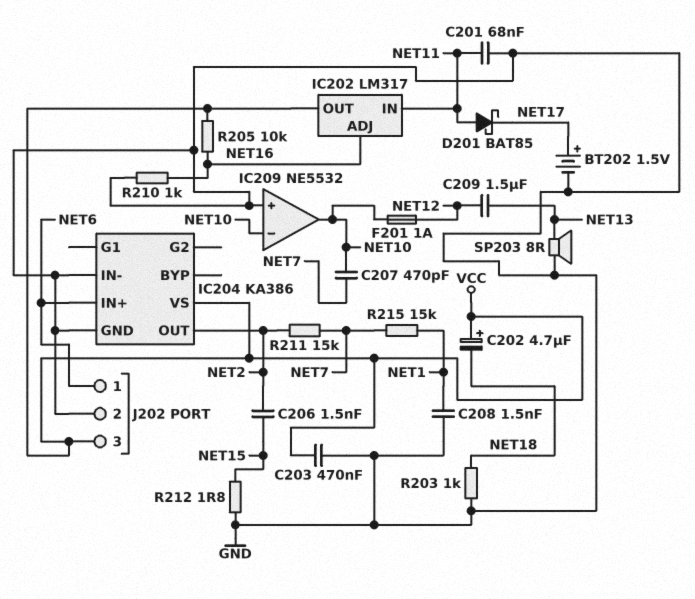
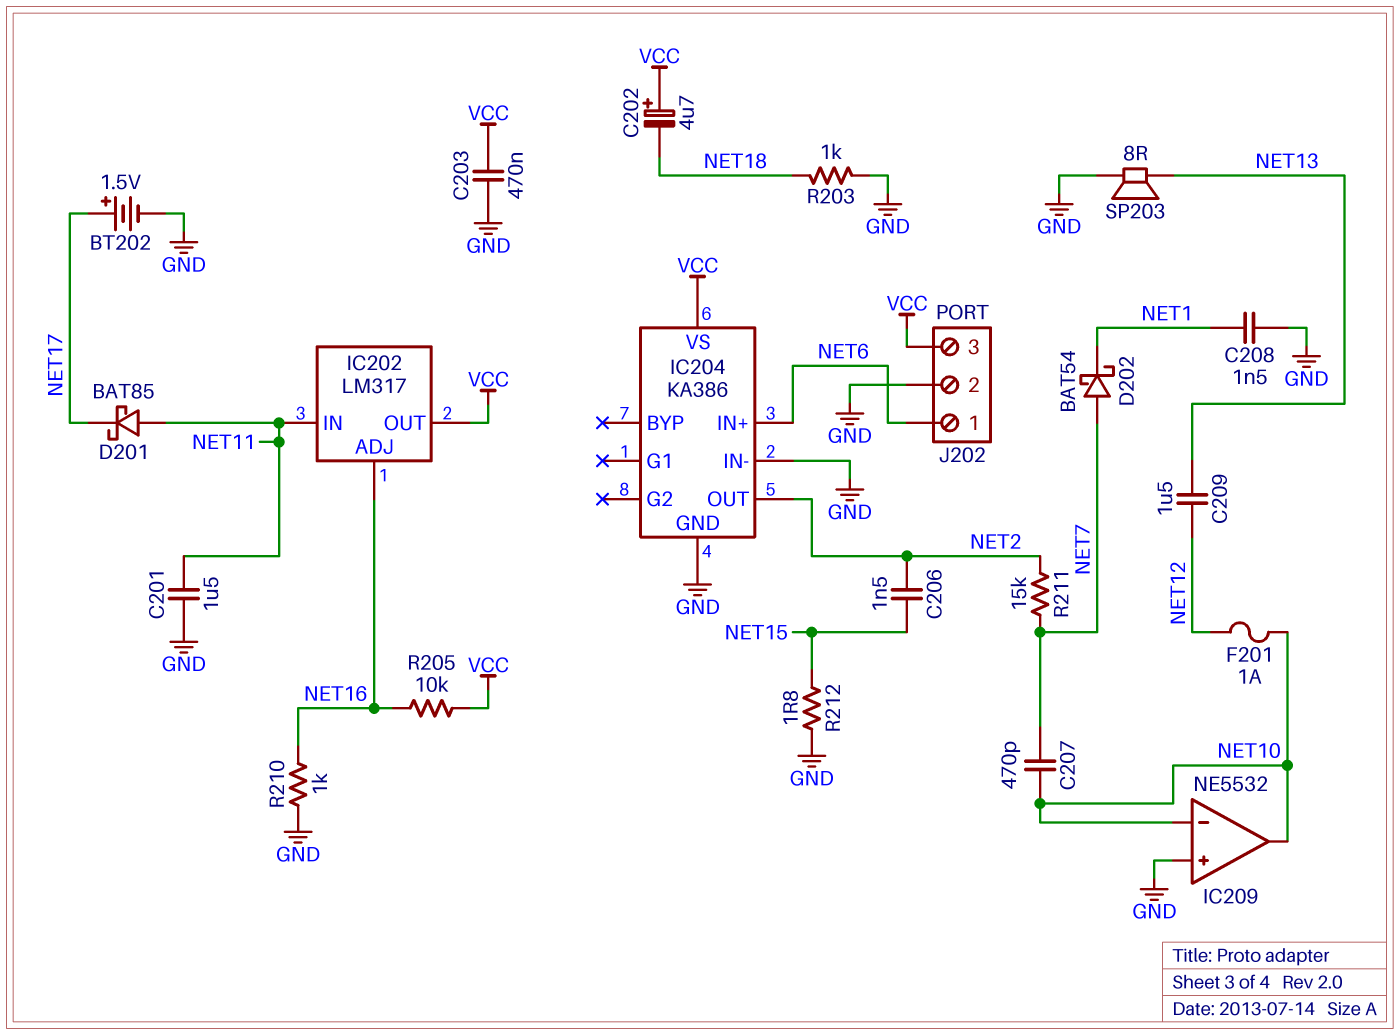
C201: 68nF (GND, NET11) -> 1.5uF (GND, NET11)
D202: none -> schottky BAT54 (A NET7, K NET1)
R215: 15k (NET1, NET7) -> none

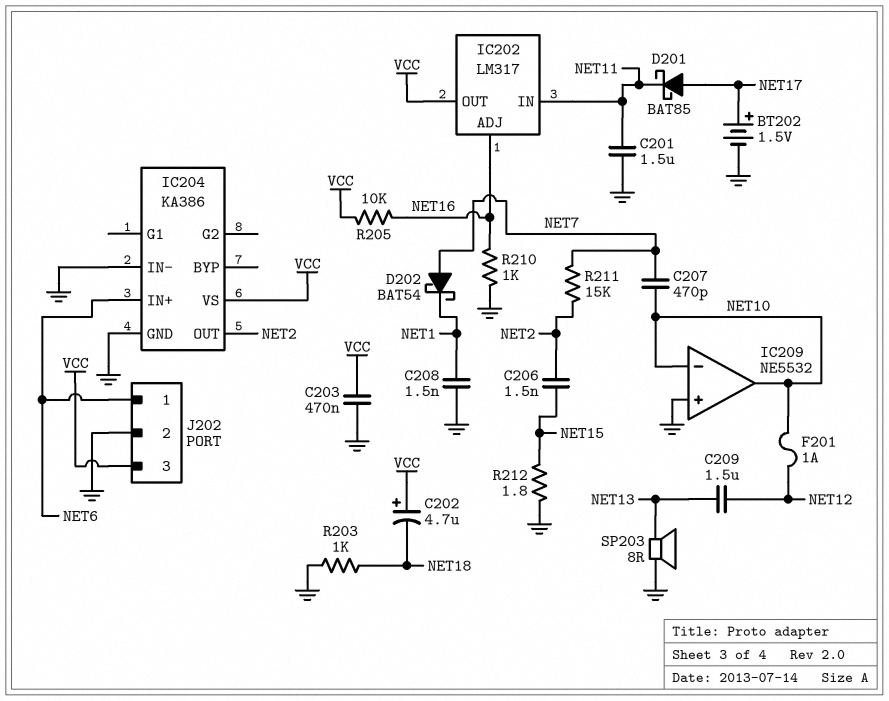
D201: schottky BAT85 (A NET11, K NET17) -> schottky BAT85 (A NET17, K NET11)

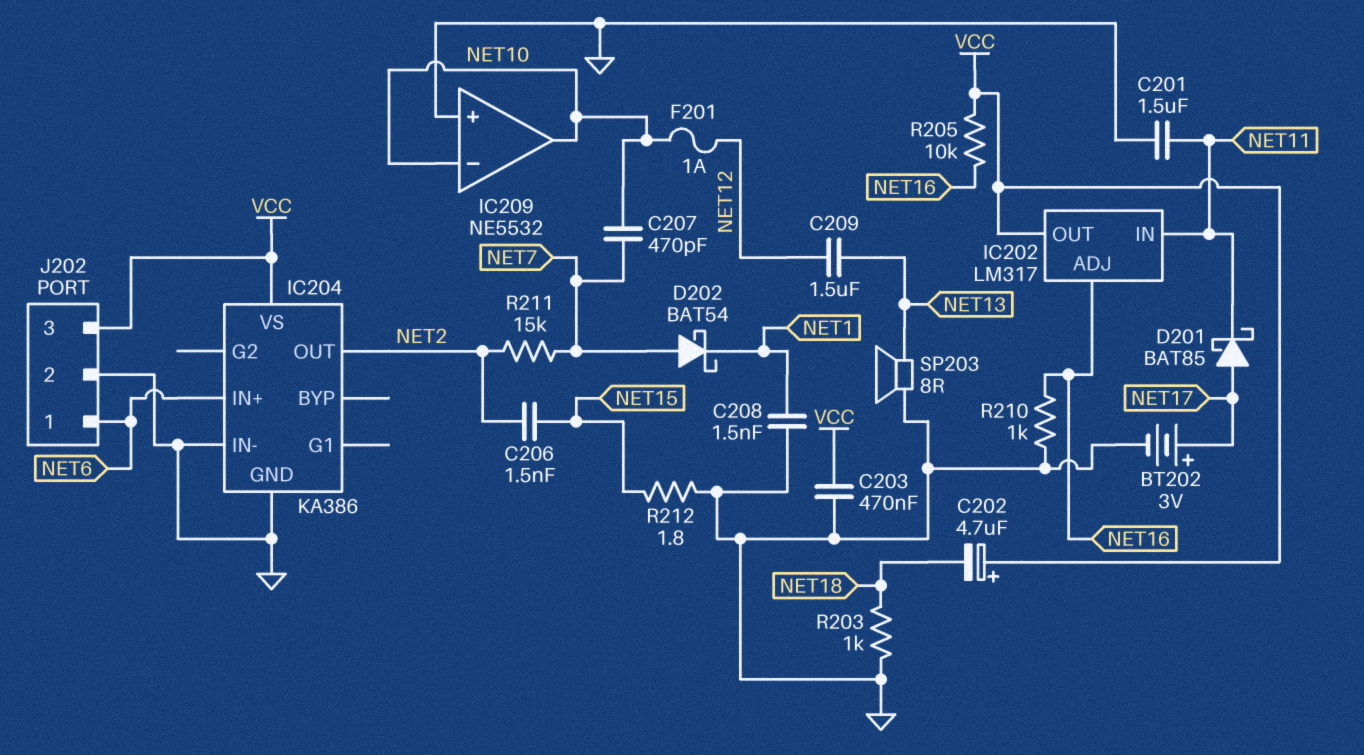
BT202: 1.5V (plus NET17, minus GND) -> 3V (plus NET17, minus GND)

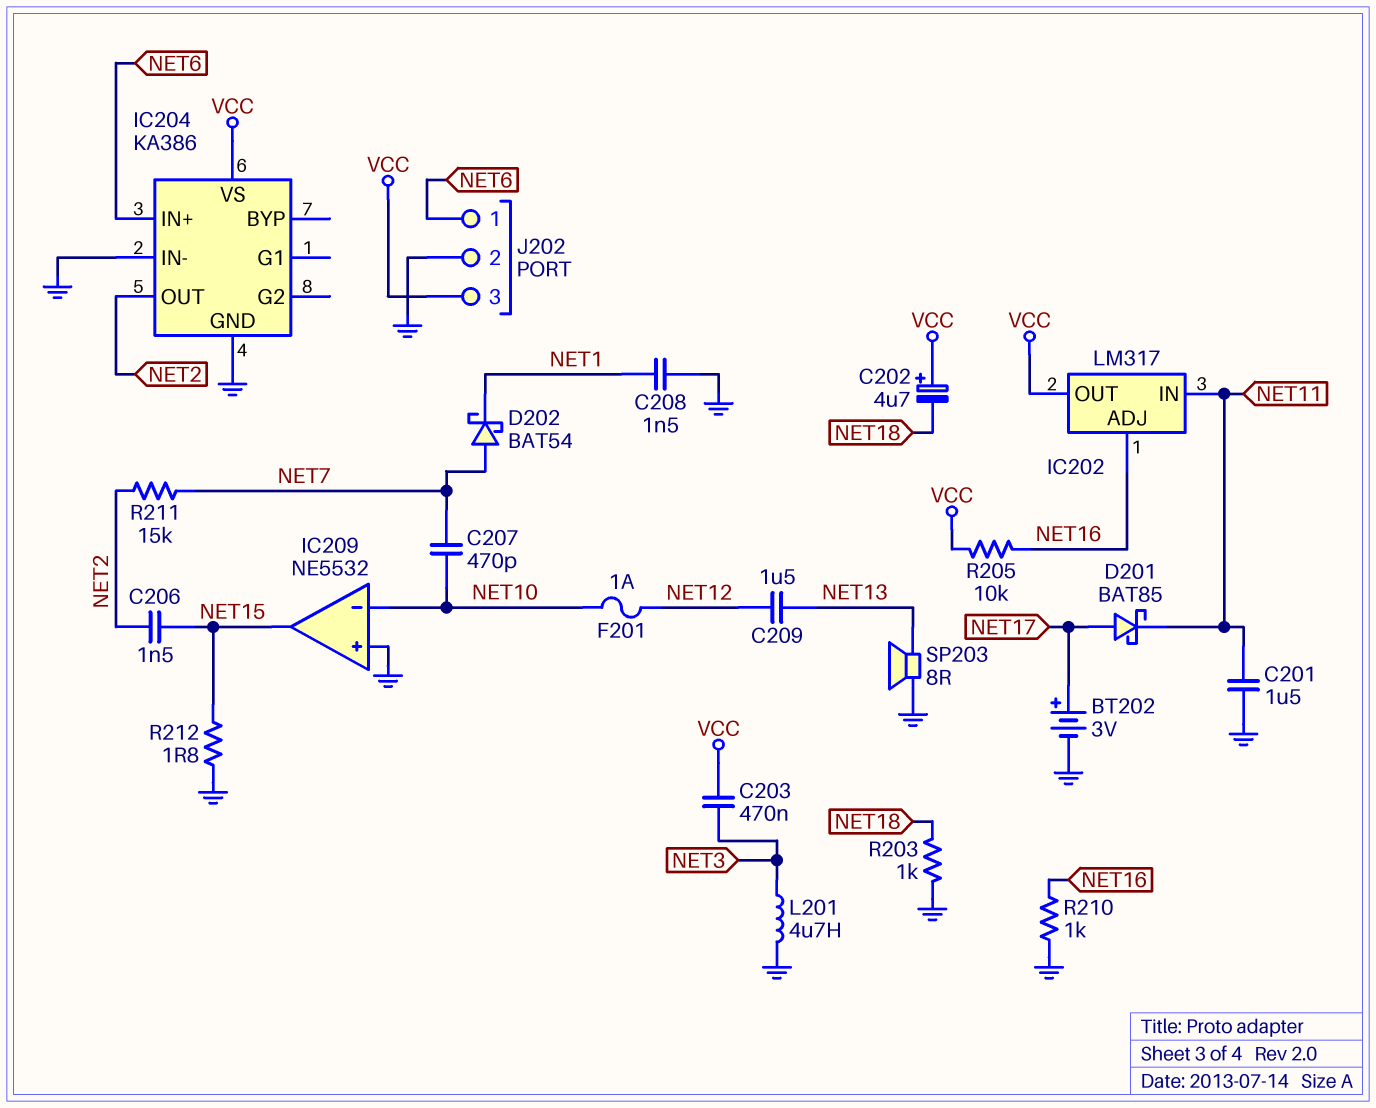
C203: 470nF (GND, VCC) -> 470nF (NET3, VCC)
IC209 pin out: NET10 -> NET15
L201: none -> 4.7uH (GND, NET3)

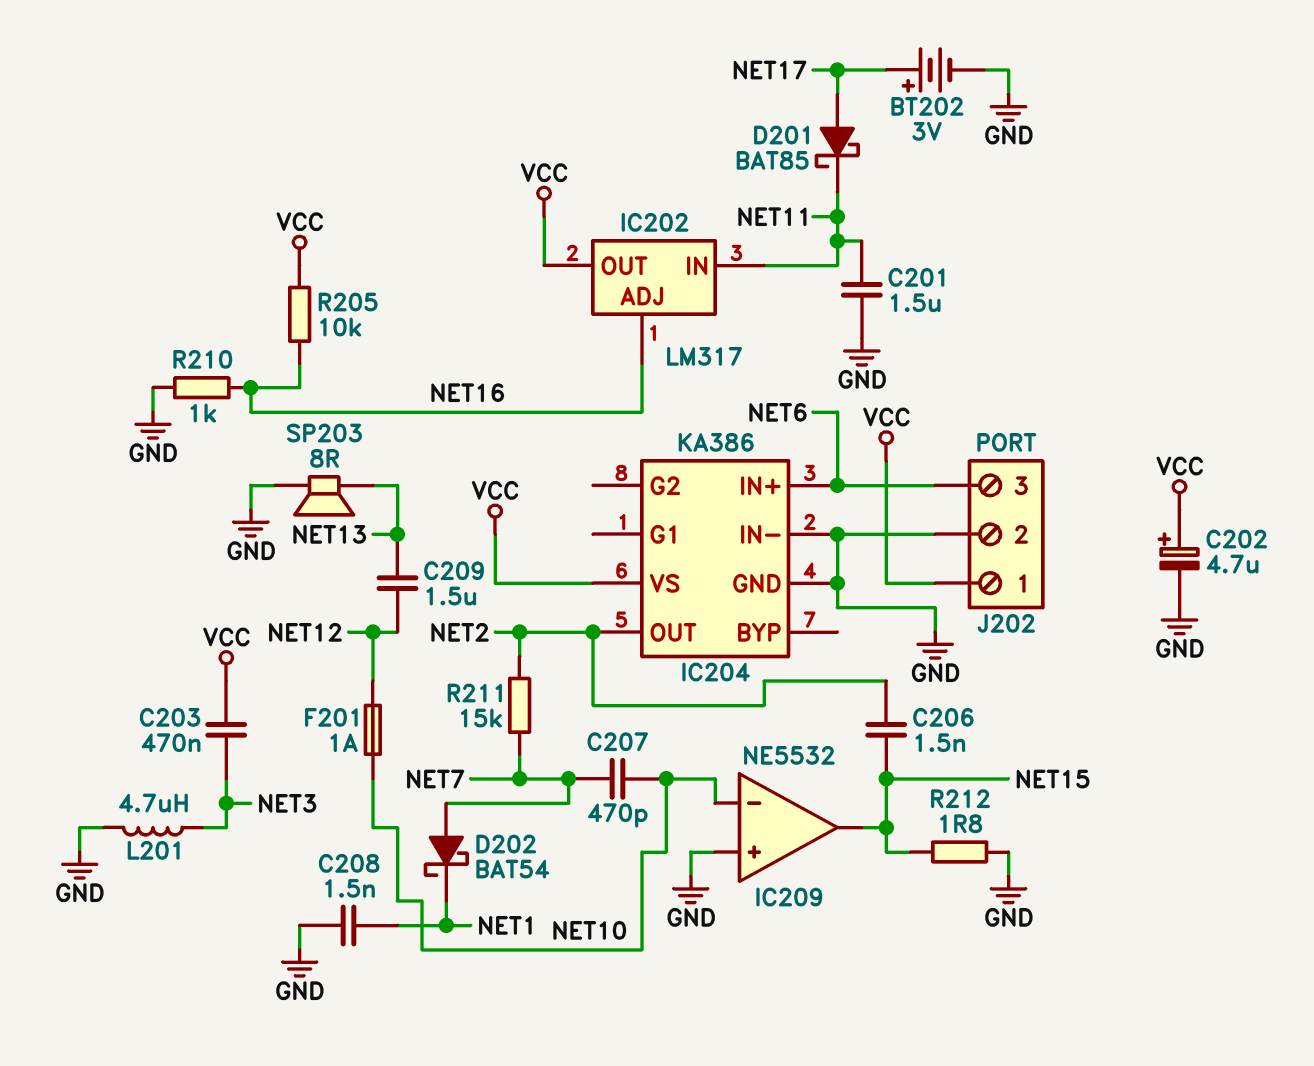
C202: 4.7uF (plus VCC, minus NET18) -> 4.7uF (plus VCC, minus GND)
J202 pin 1: NET6 -> VCC
J202 pin 3: VCC -> NET6
R203: 1k (GND, NET18) -> none

